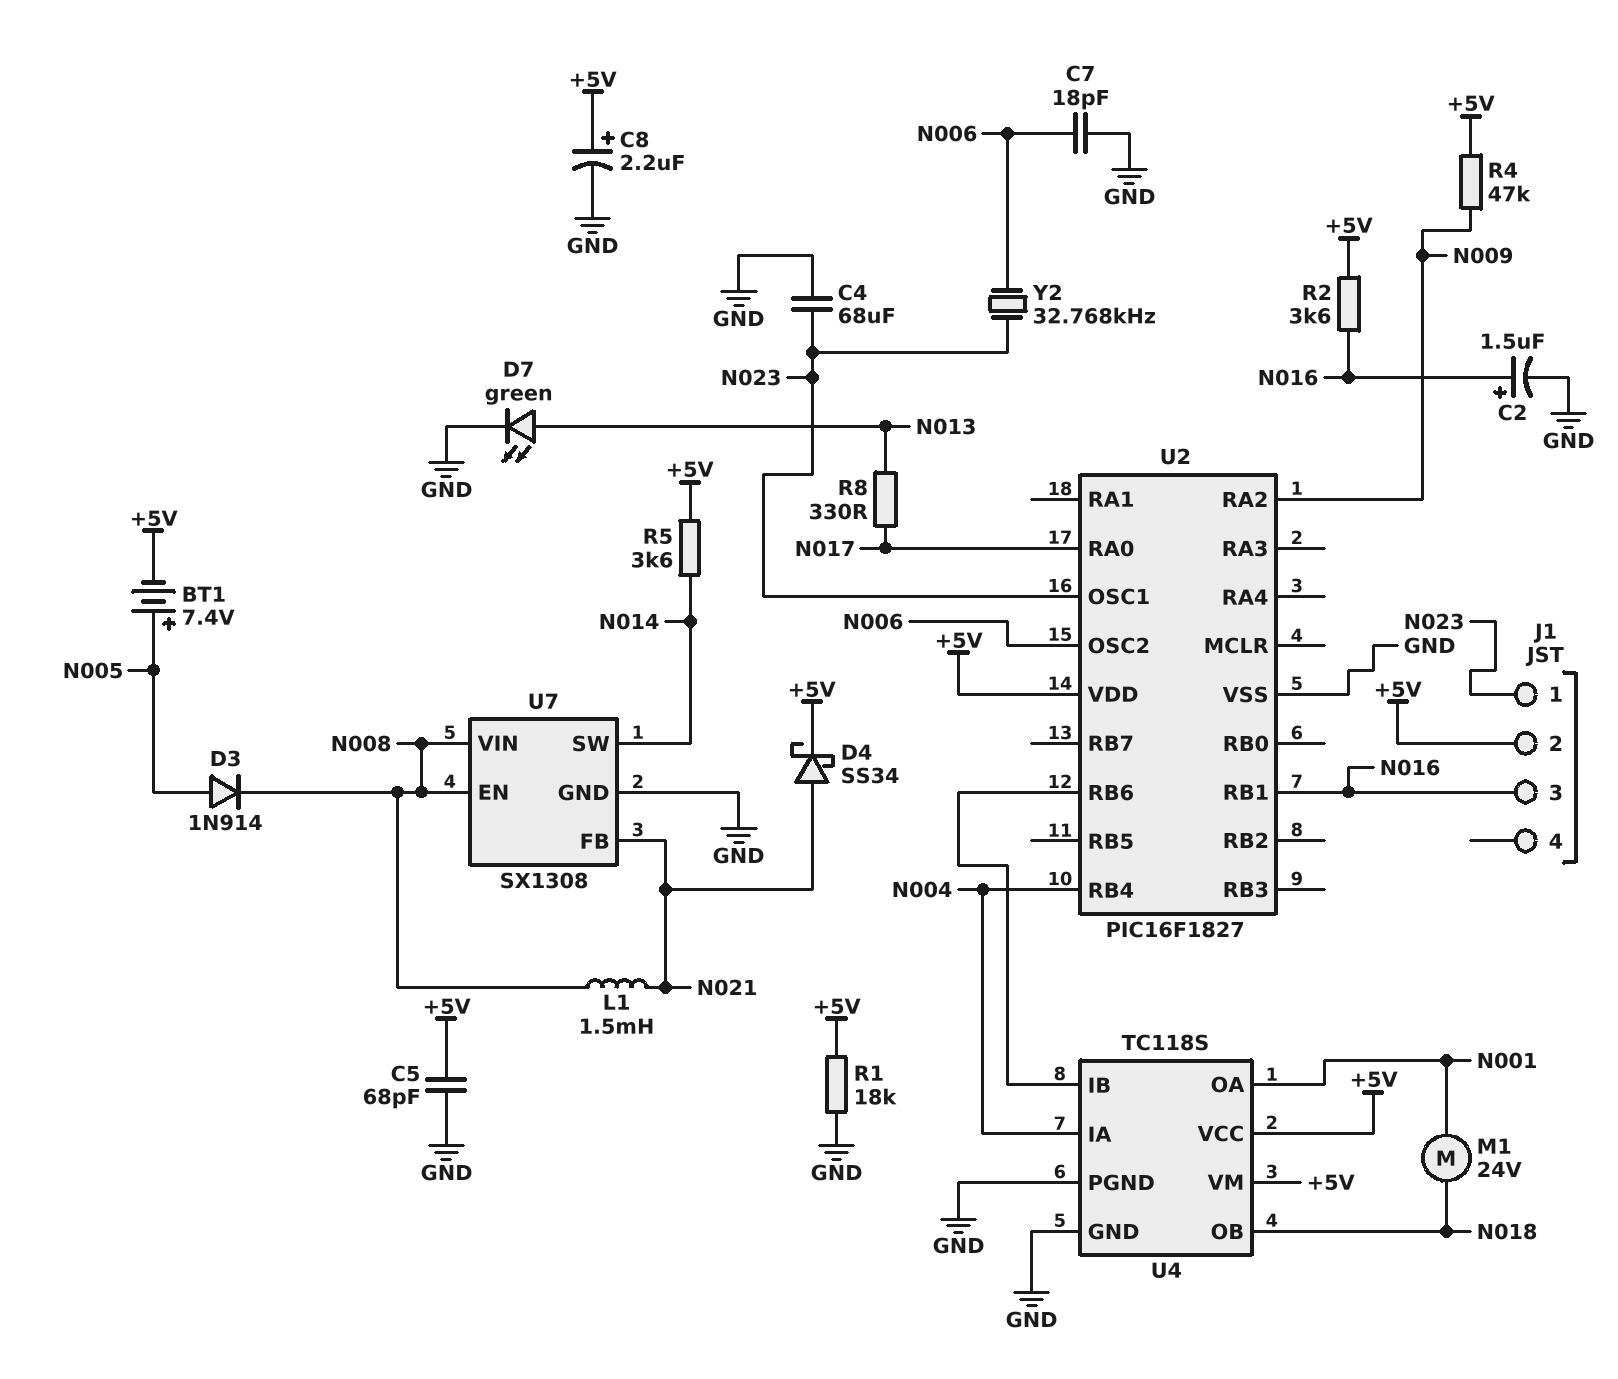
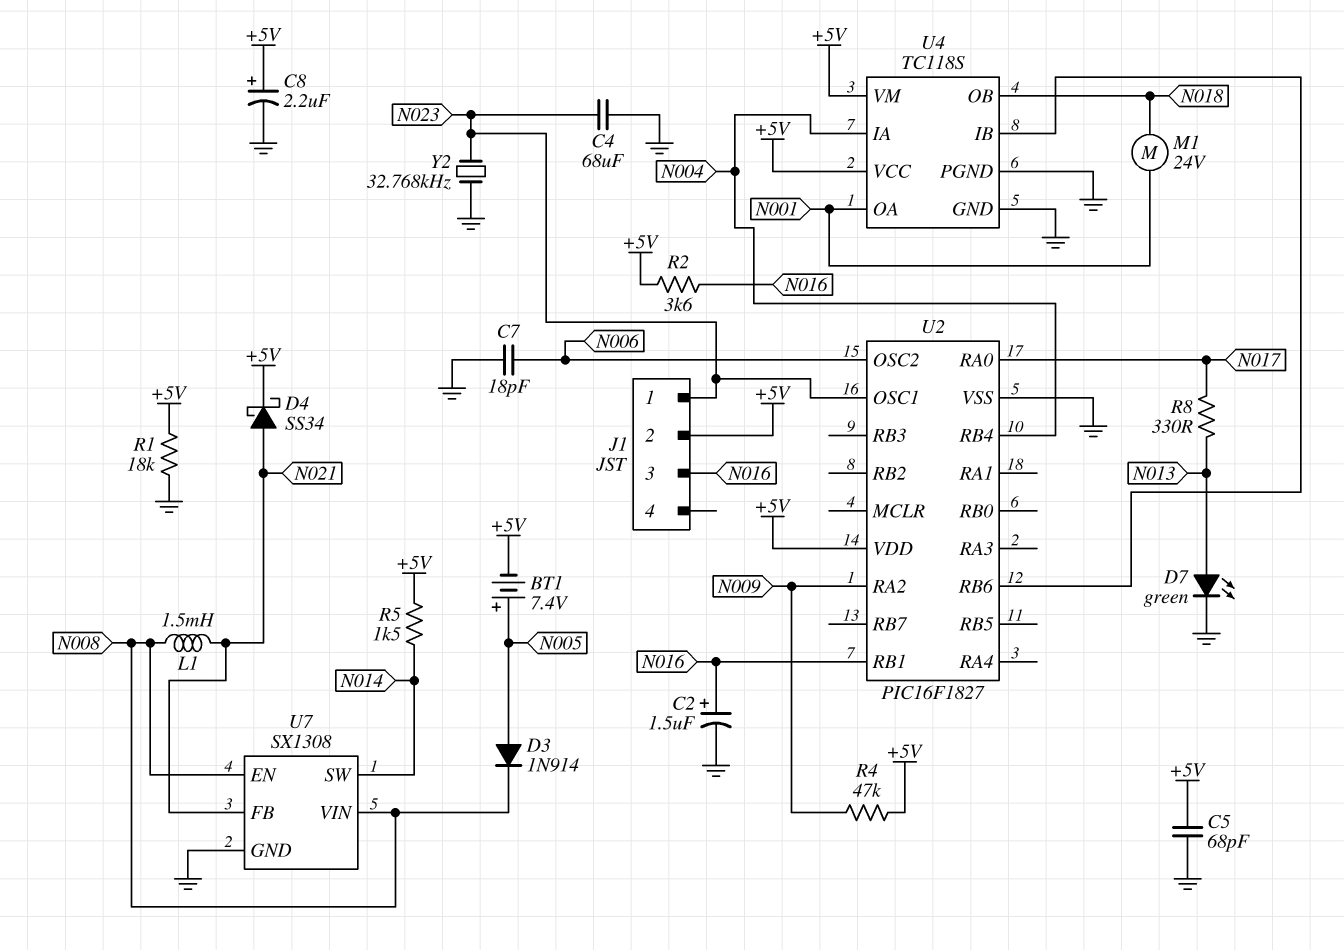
R5: 3.6k (+5V, N014) -> 1.5k (+5V, N014)
Y2: 32.768kHz (N006, N023) -> 32.768kHz (GND, N023)

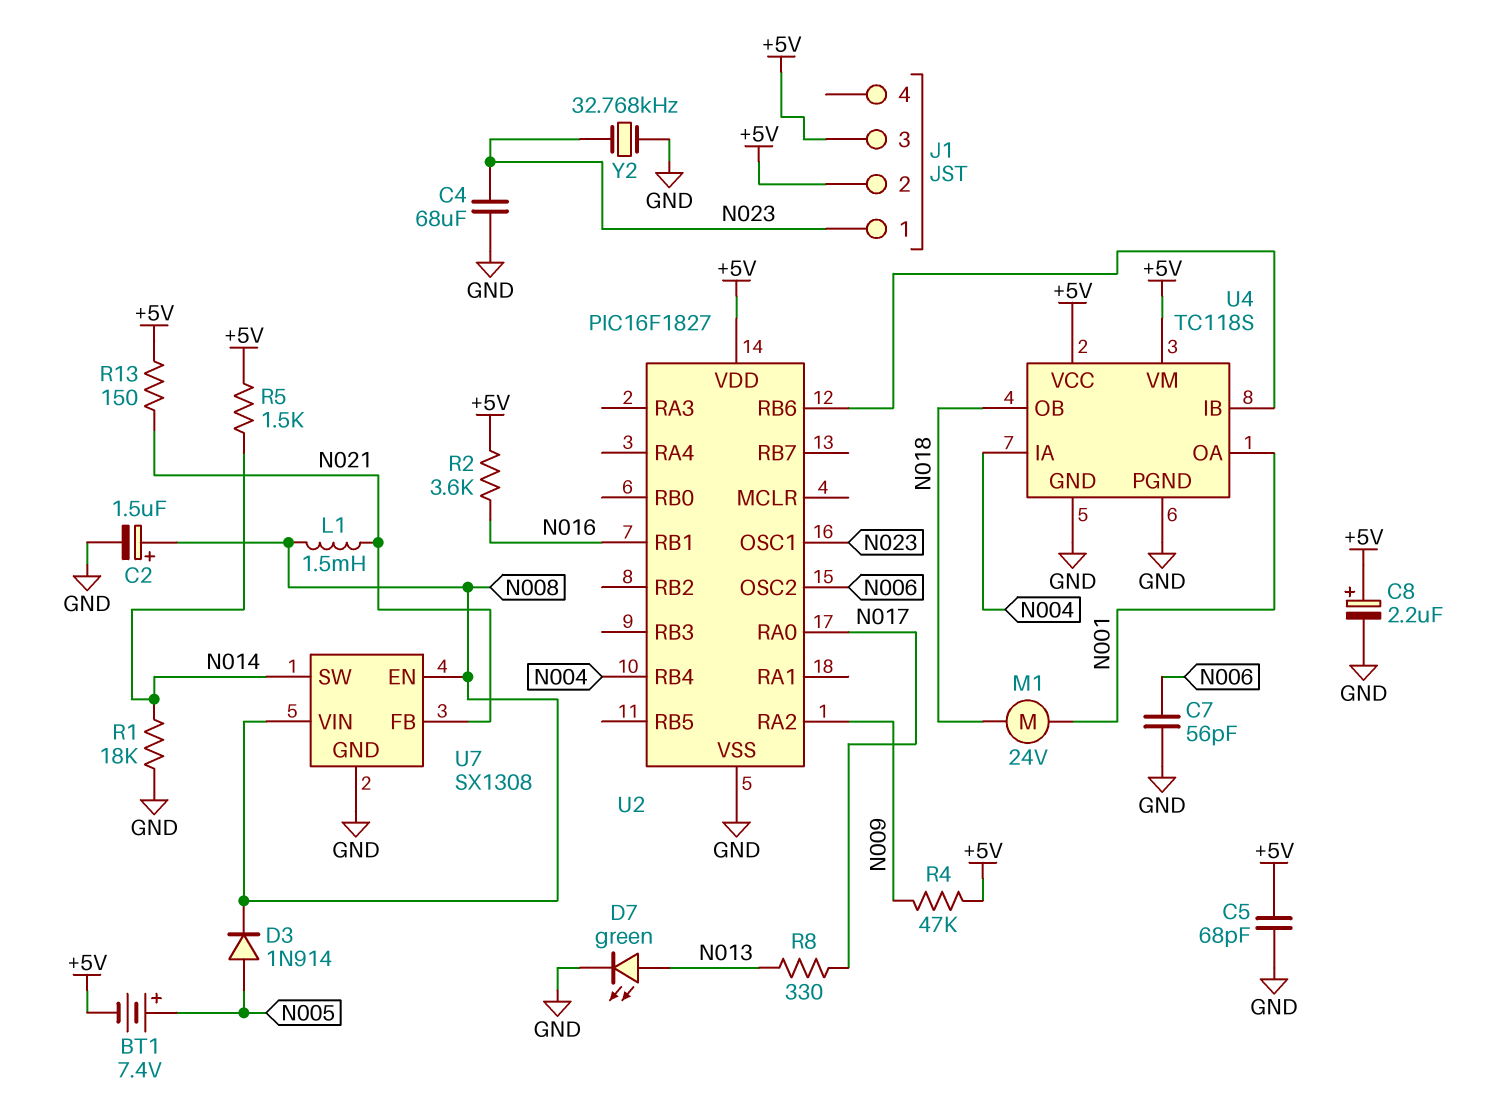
C2: 1.5uF (plus N016, minus GND) -> 1.5uF (plus N008, minus GND)
C7: 18pF (GND, N006) -> 56pF (GND, N006)
D4: schottky SS34 (A N021, K +5V) -> none
J1 pin 3: N016 -> +5V
R1: 18k (+5V, GND) -> 18k (GND, N014)
R13: none -> 150 (+5V, N021)

